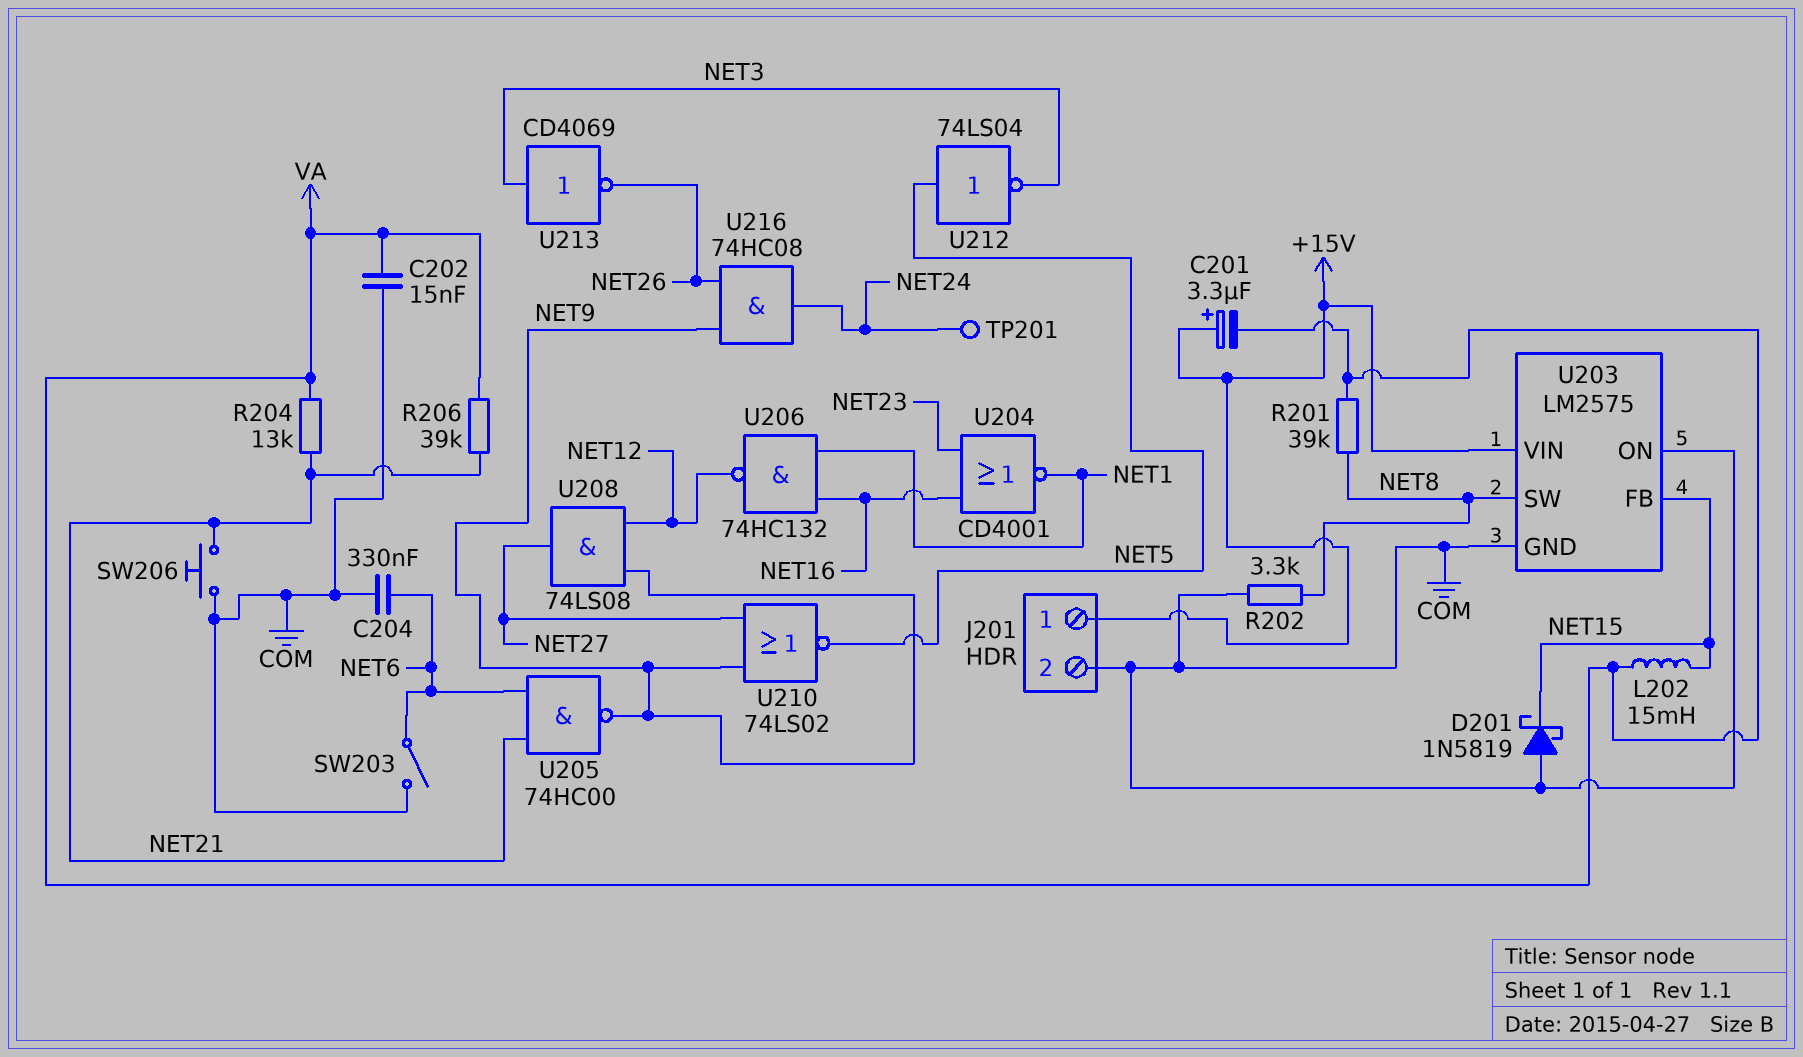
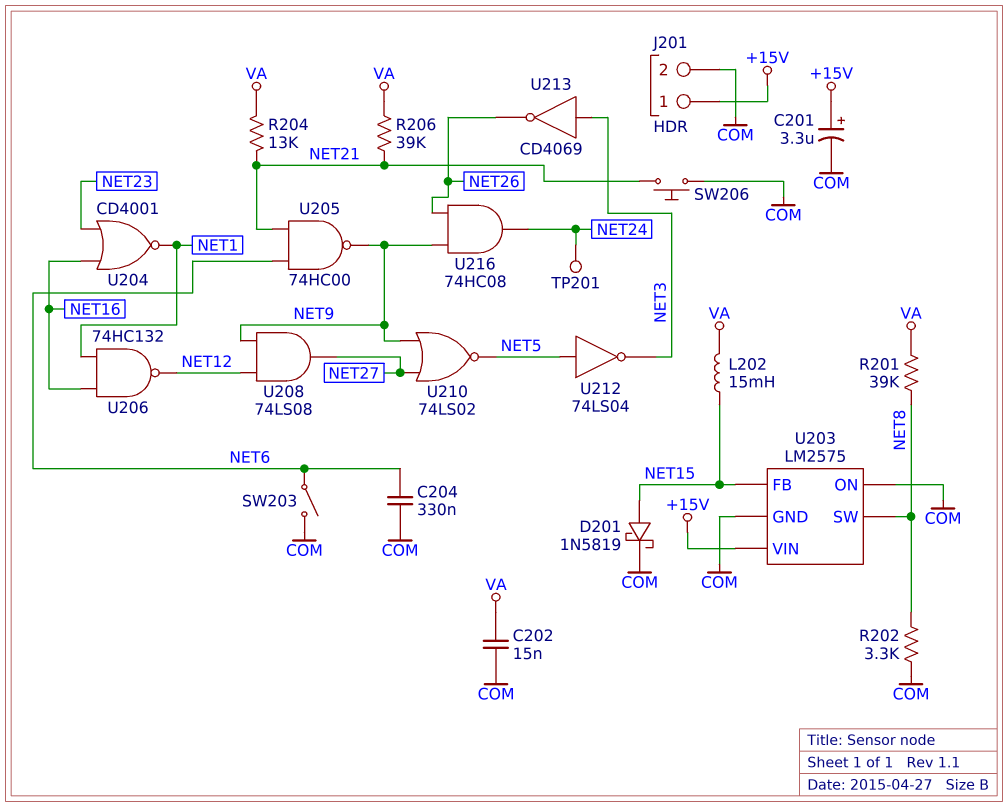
C201: 3.3uF (plus +15V, minus VA) -> 3.3uF (plus +15V, minus COM)
D201: schottky 1N5819 (A COM, K NET15) -> schottky 1N5819 (A NET15, K COM)

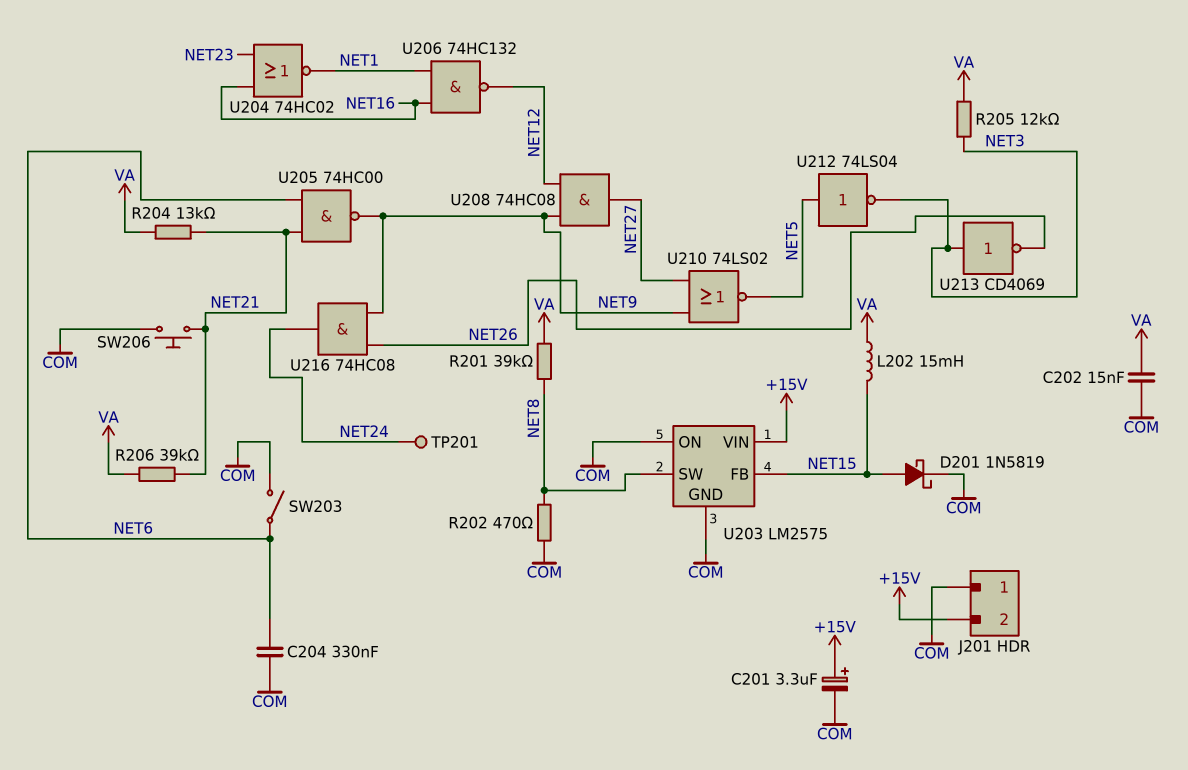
J201 pin 1: +15V -> COM
J201 pin 2: COM -> +15V
R202: 3.3k (COM, NET8) -> 470 (COM, NET8)
R205: none -> 12k (NET3, VA)
U204: NOR CD4001 (in NET16, in NET23, out NET1) -> NOR 74HC02 (in NET16, in NET23, out NET1)
U208: AND 74LS08 (in NET9, in NET12, out NET27) -> AND 74HC08 (in NET9, in NET12, out NET27)

